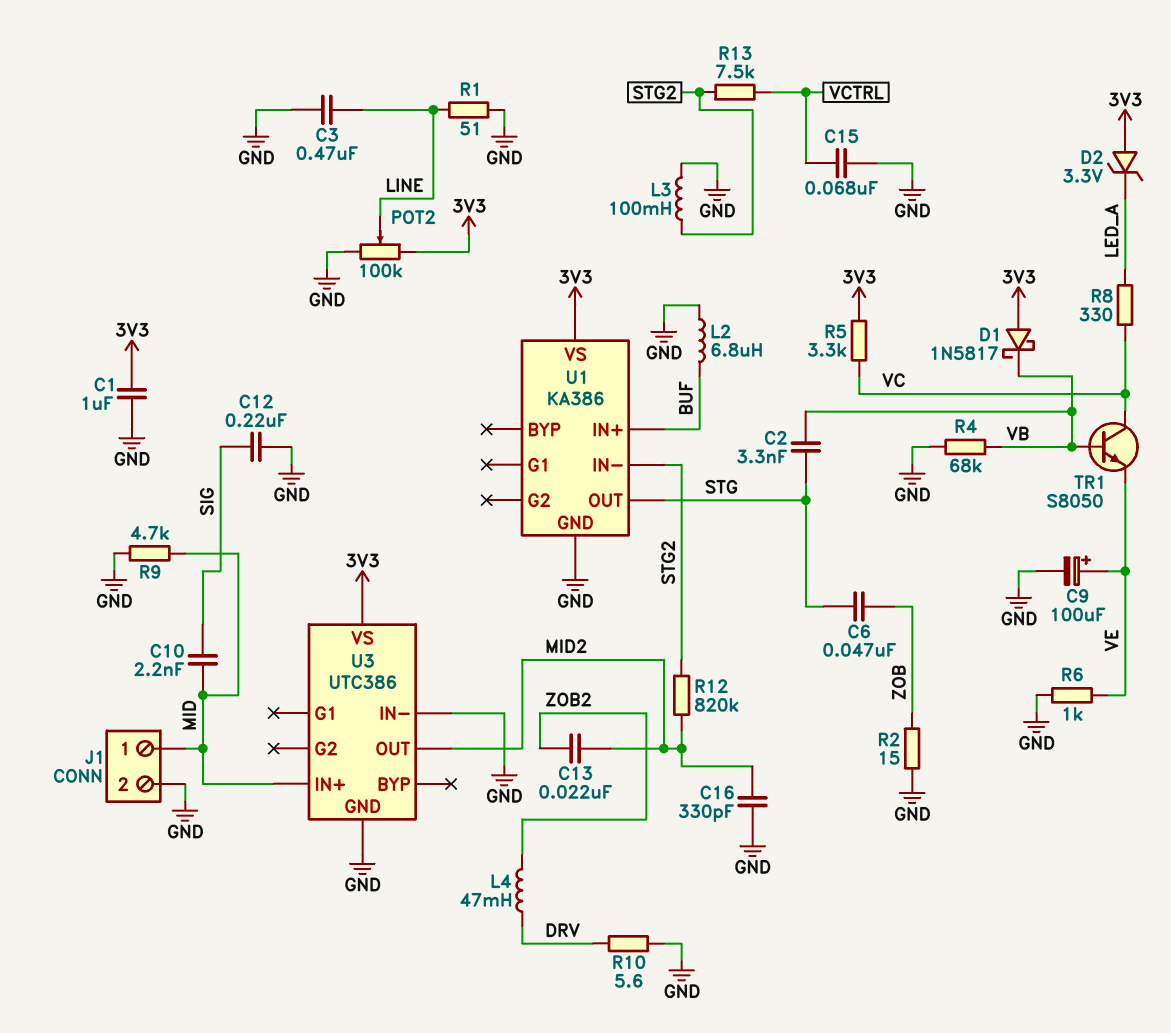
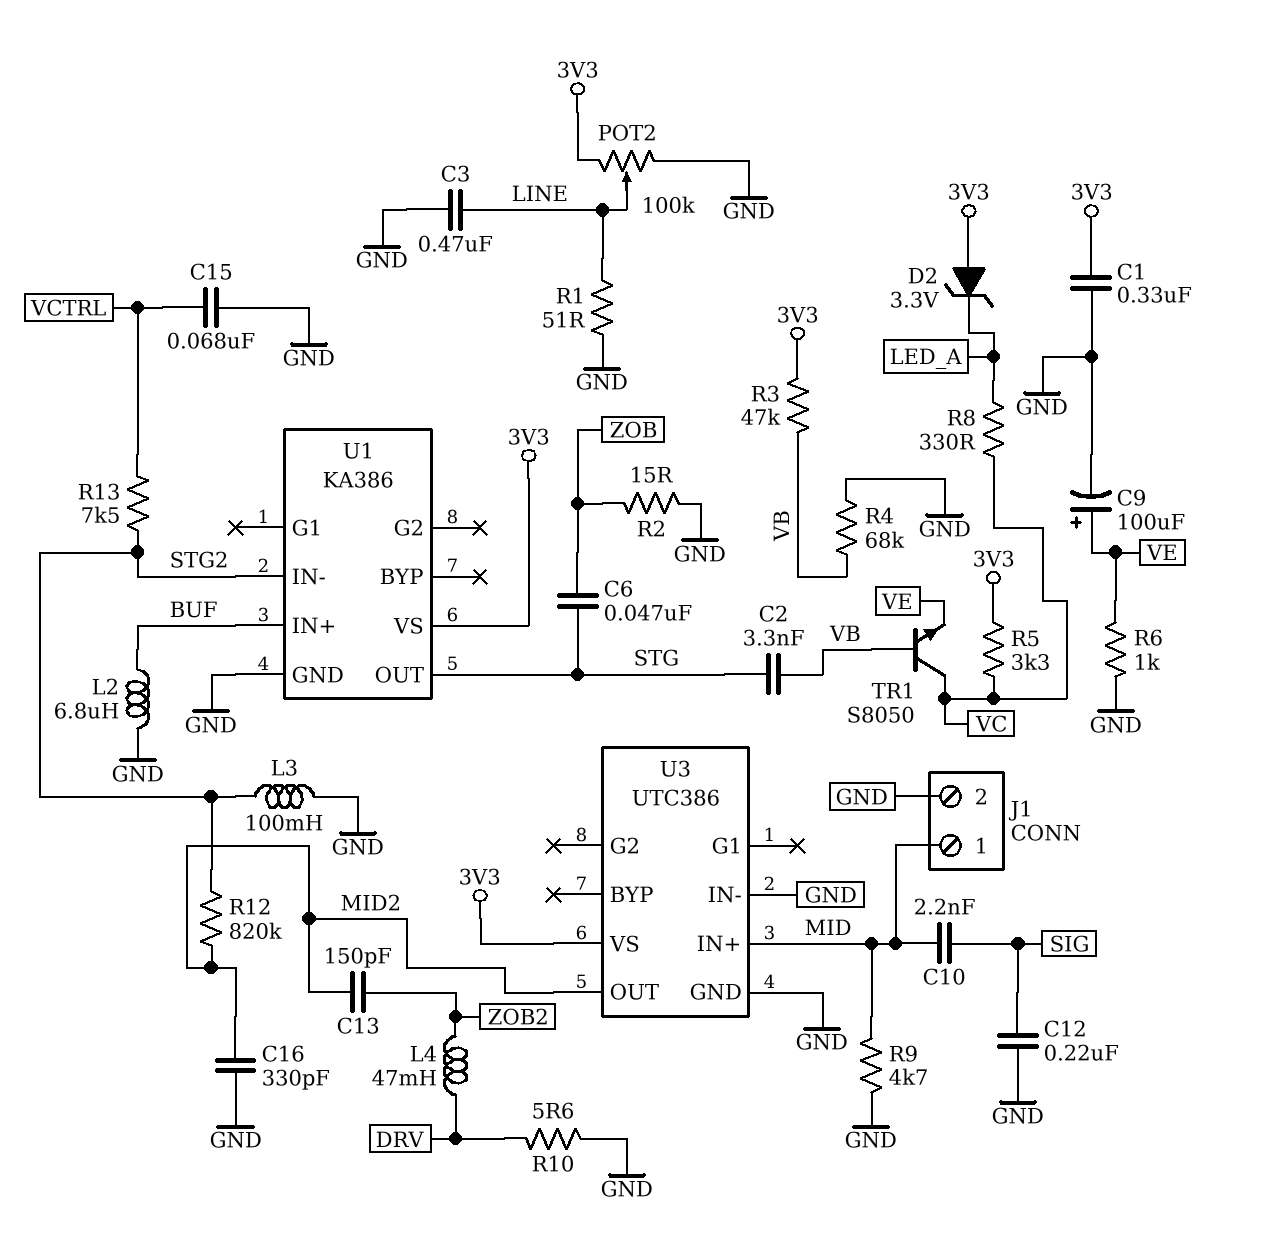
C1: 1uF (3V3, GND) -> 330nF (3V3, GND)
C13: 22nF (MID2, ZOB2) -> 150pF (MID2, ZOB2)
D1: schottky 1N5817 (A 3V3, K VB) -> none
R3: none -> 47k (3V3, VB)

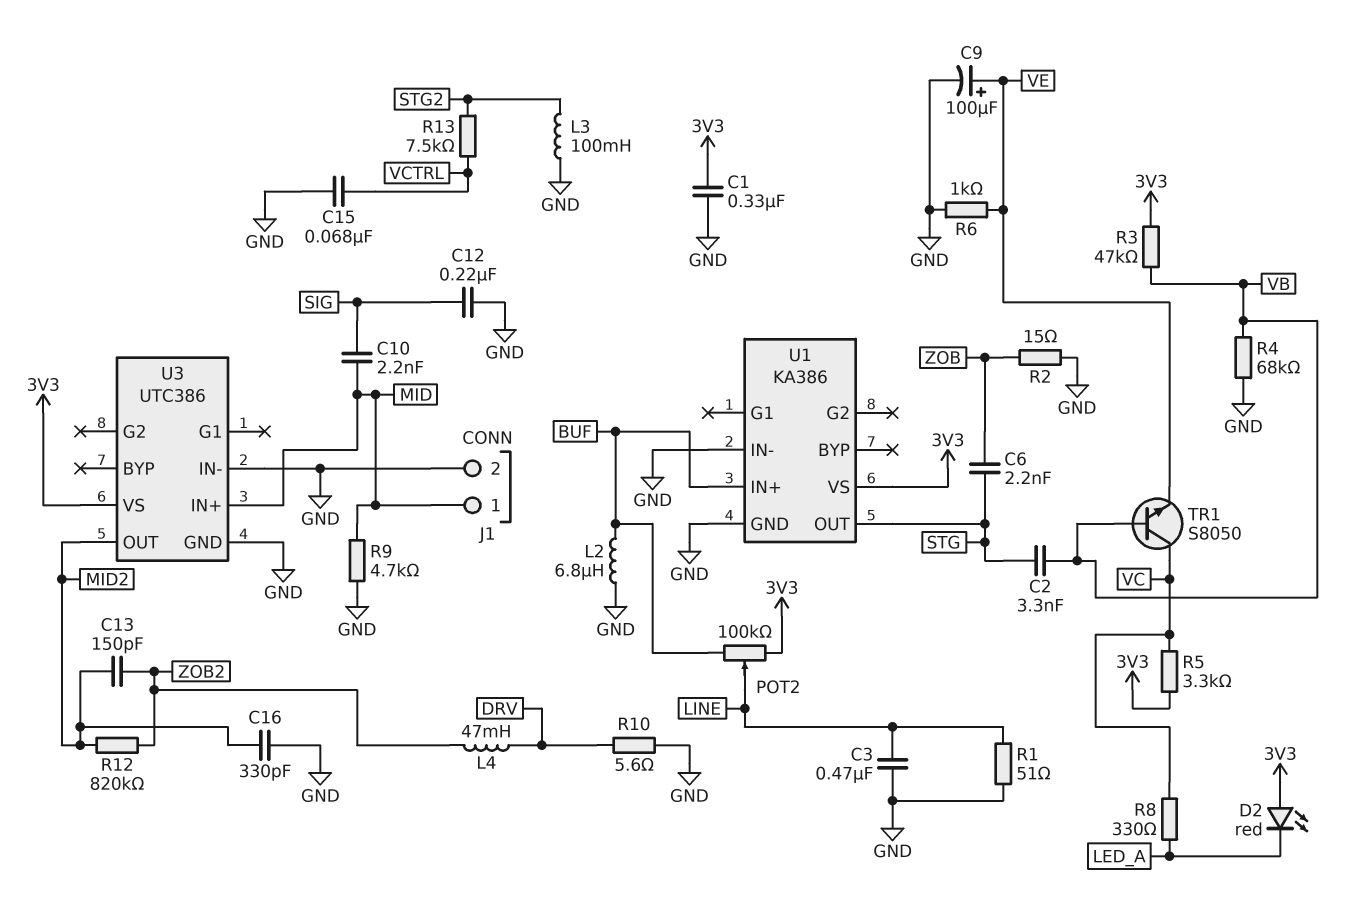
C6: 47nF (STG, ZOB) -> 2.2nF (STG, ZOB)
D2: zener 3.3V (A 3V3, K LED_A) -> LED red (A 3V3, K LED_A)
POT2: 100k (3V3, GND, wiper LINE) -> 100k (3V3, BUF, wiper LINE)
R12: 820k (MID2, STG2) -> 820k (MID2, ZOB2)
U1 pin IN-: STG2 -> GND

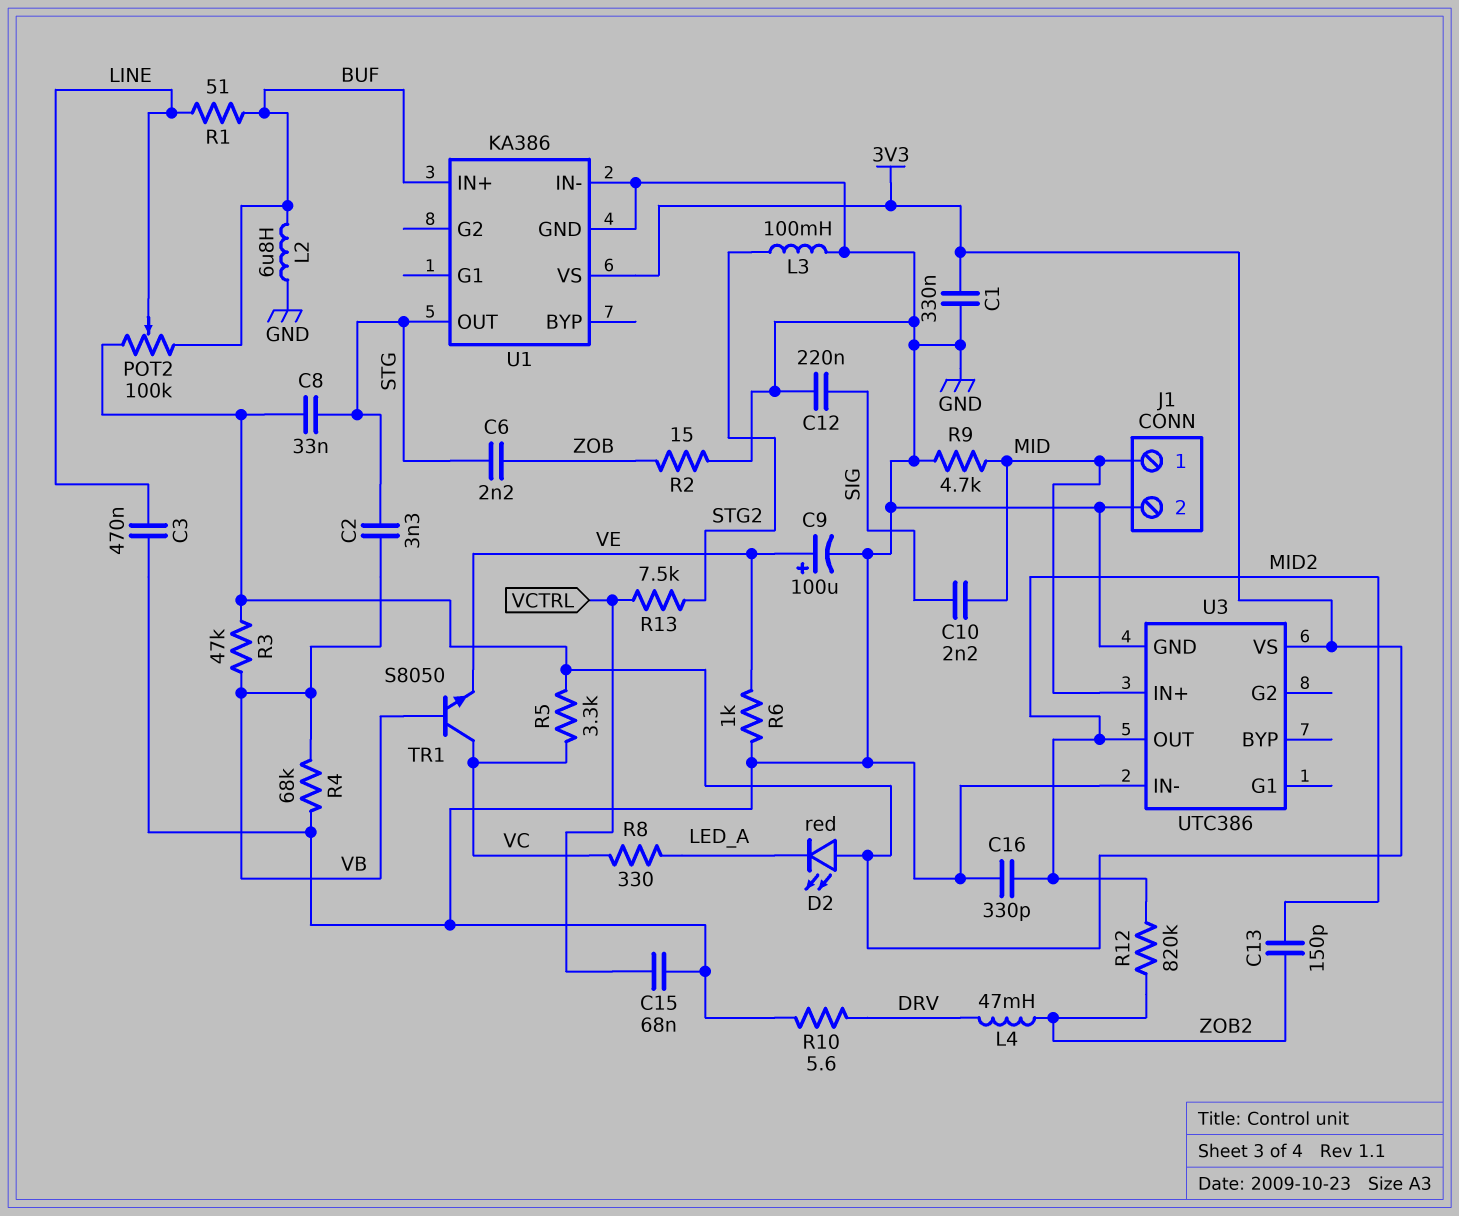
C8: none -> 33nF (3V3, STG)
R1: 51 (GND, LINE) -> 51 (BUF, LINE)

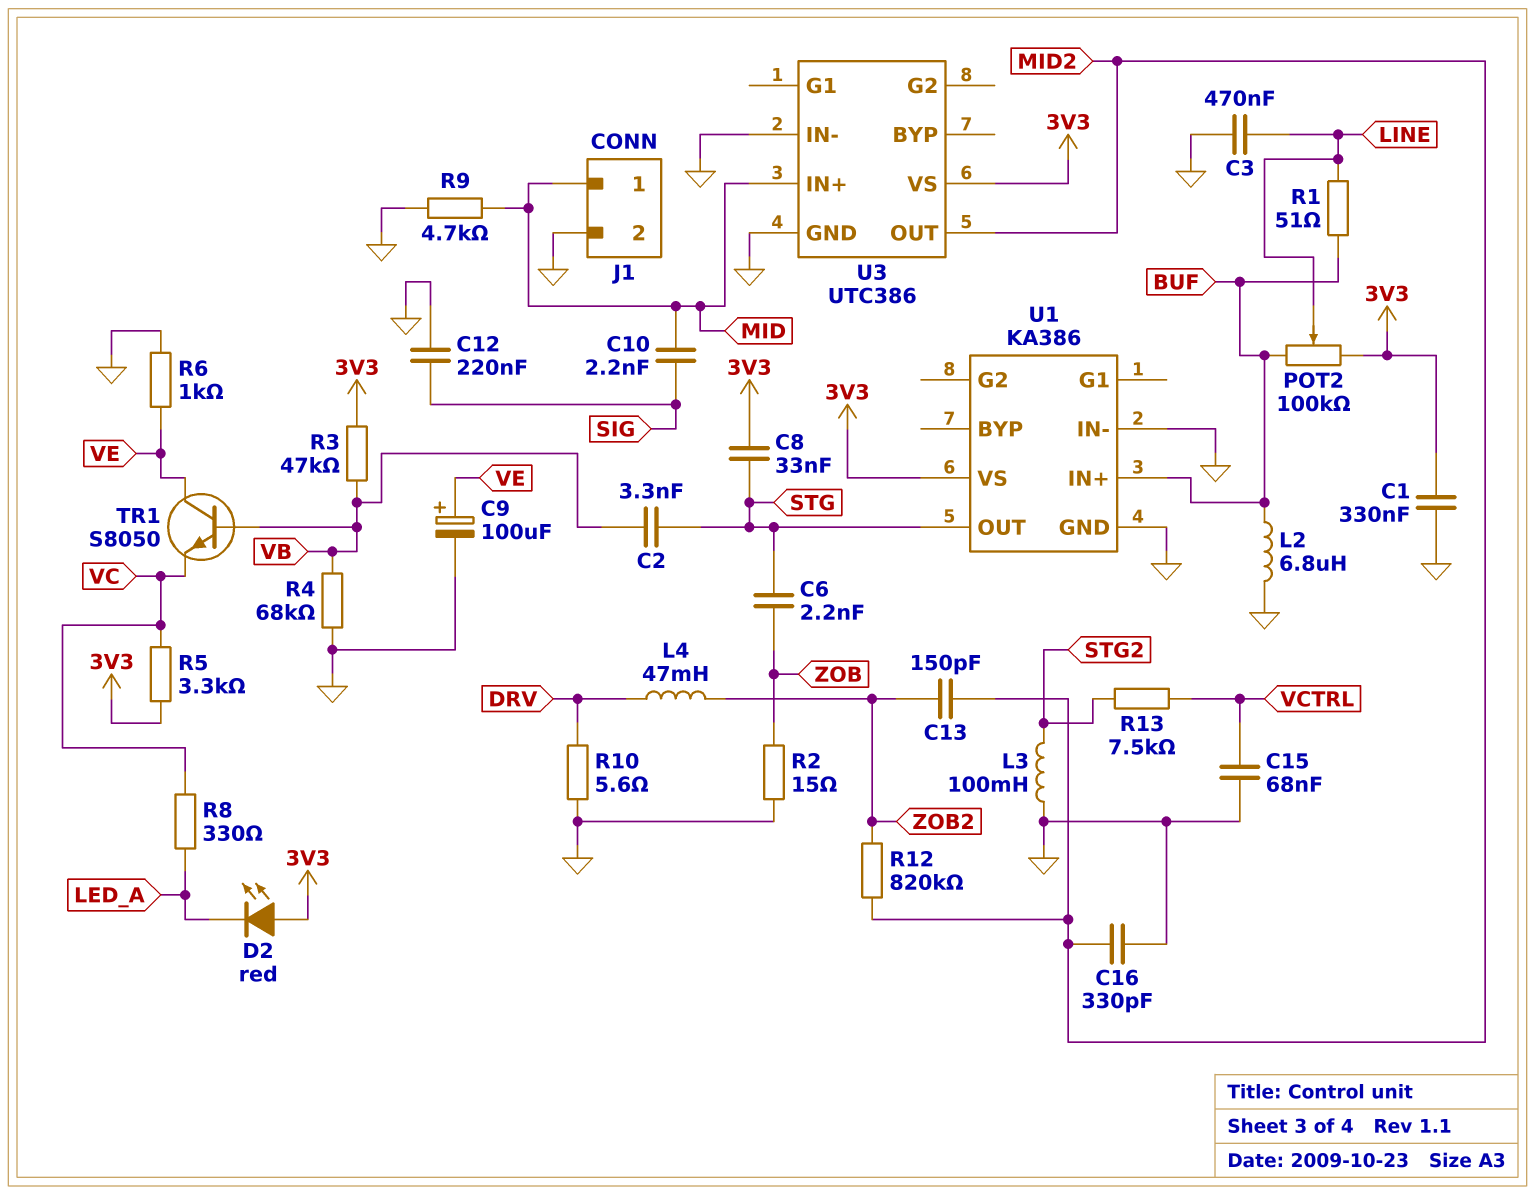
TR1: NPN S8050 (B VB, C VC, E VE) -> NPN S8050 (B VB, C VE, E VC)

